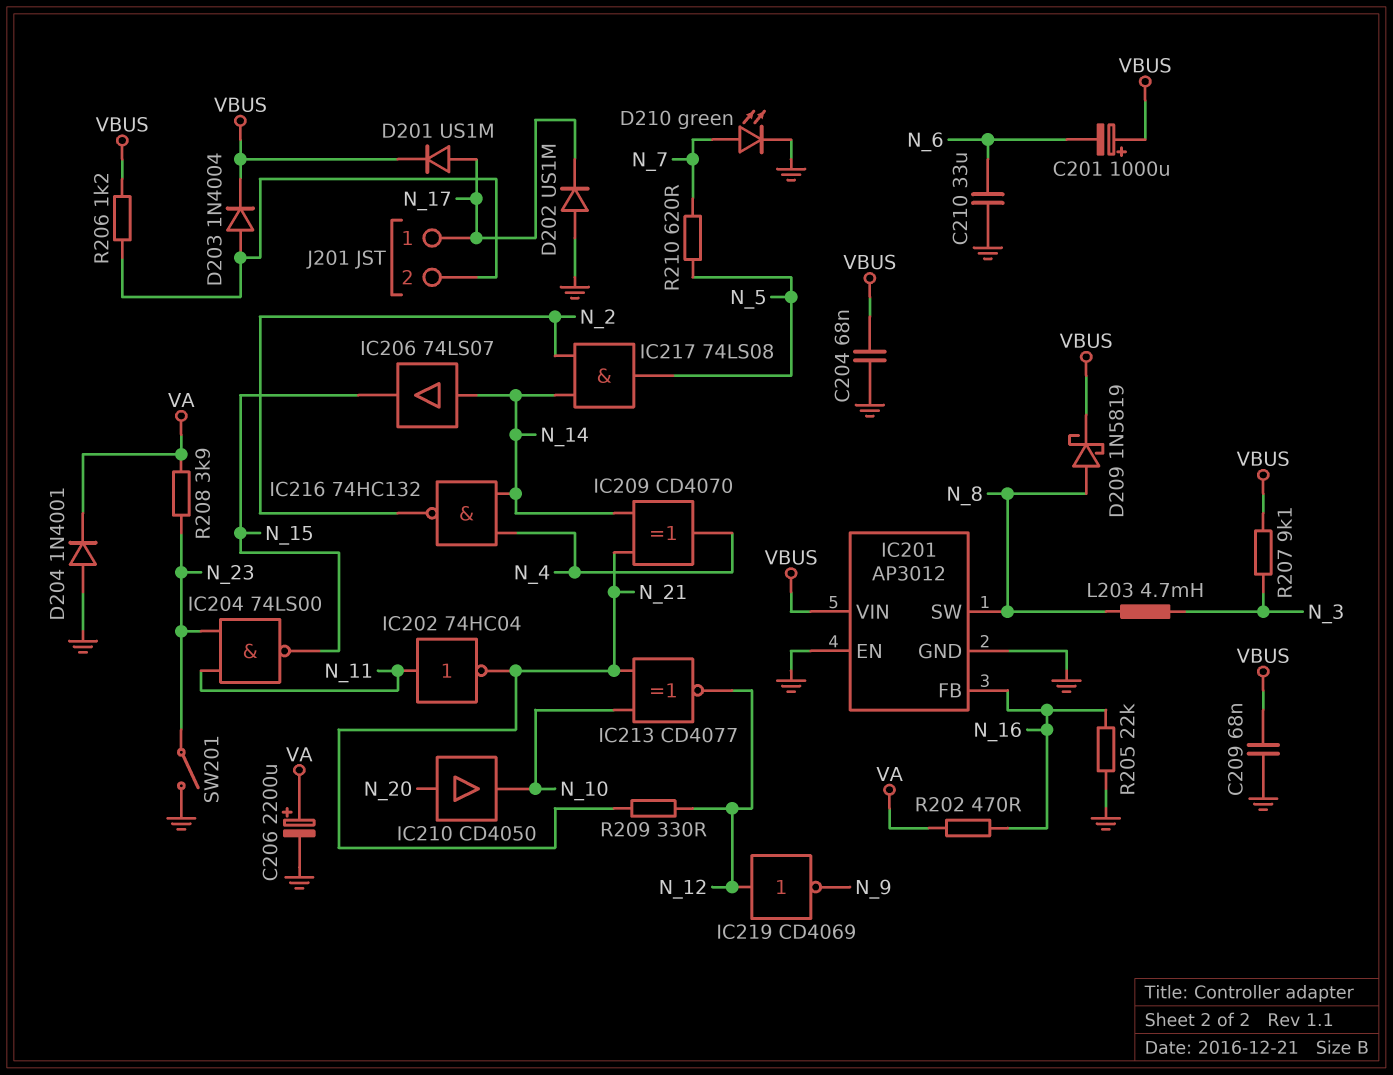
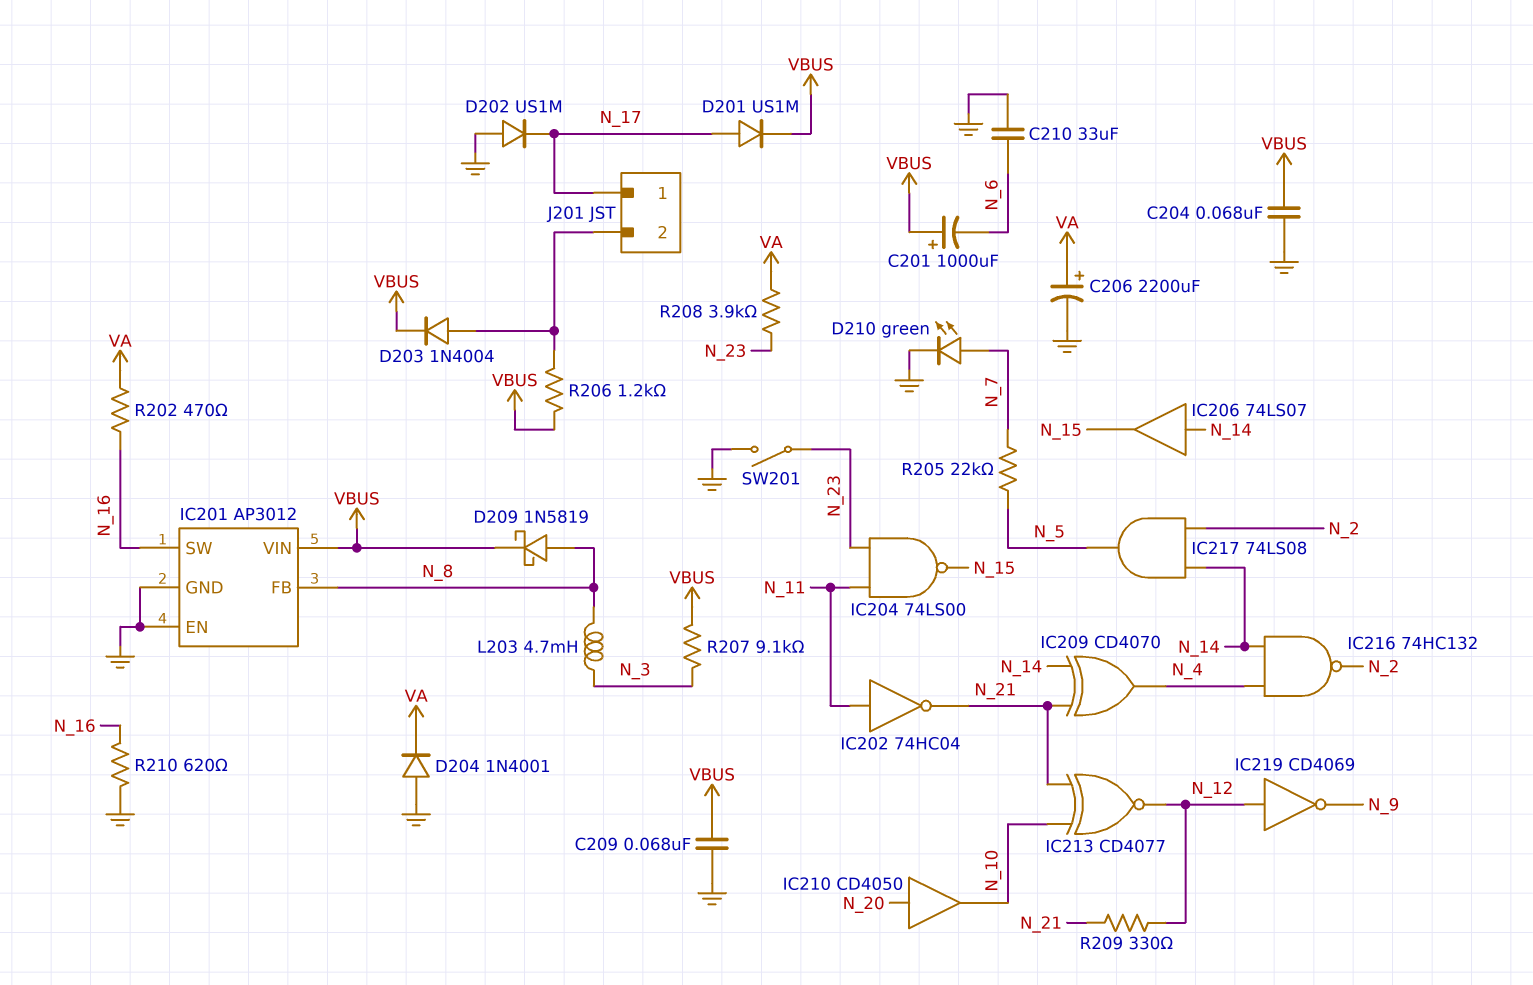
IC201 pin FB: N_16 -> N_8
IC201 pin SW: N_8 -> N_16
R205: 22k (GND, N_16) -> 22k (N_5, N_7)
R210: 620 (N_5, N_7) -> 620 (GND, N_16)

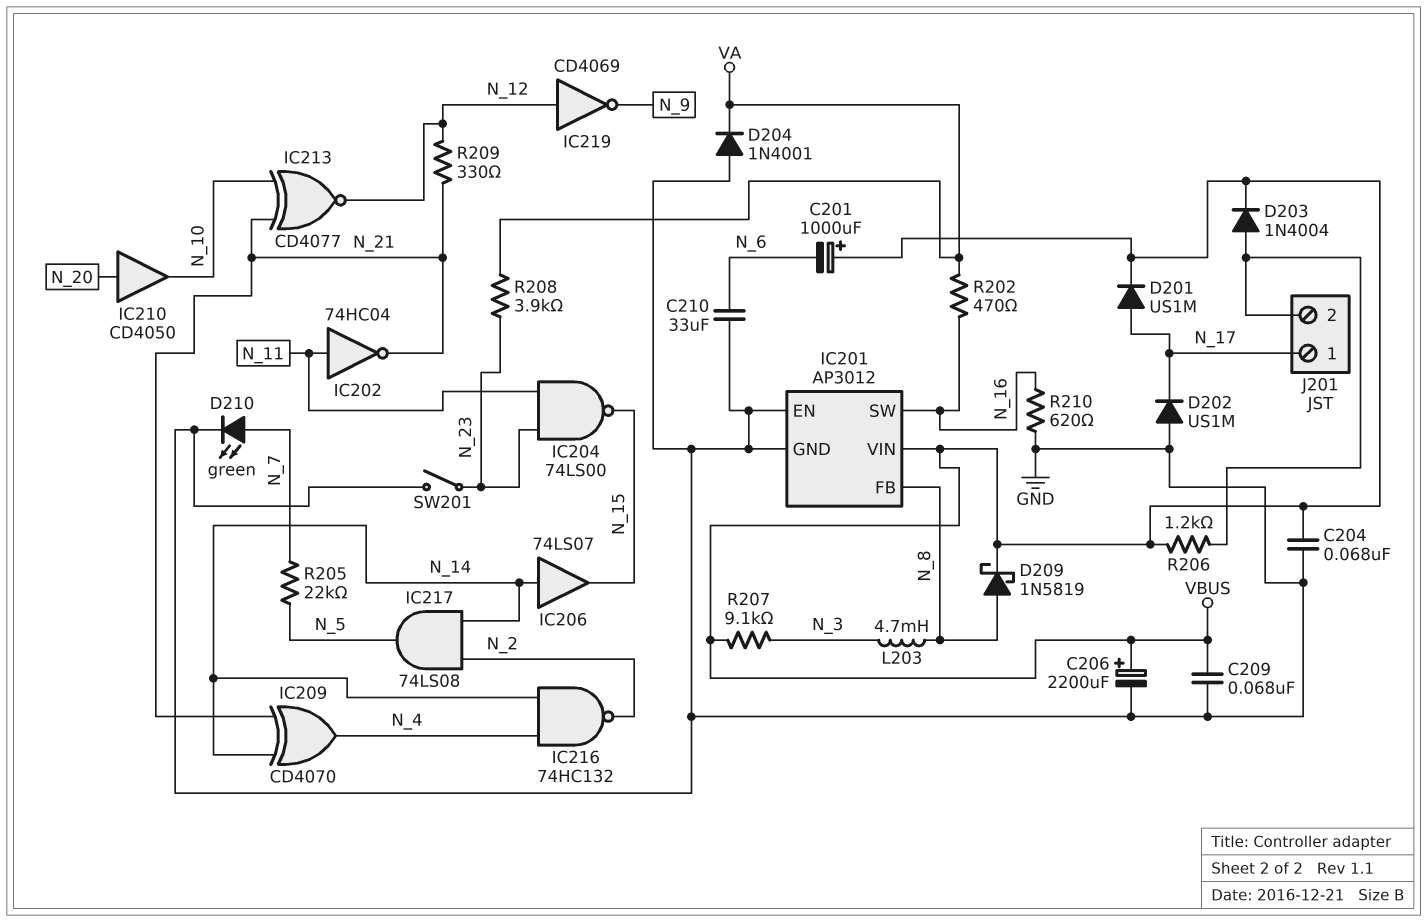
C206: 2200uF (plus VA, minus GND) -> 2200uF (plus VBUS, minus GND)

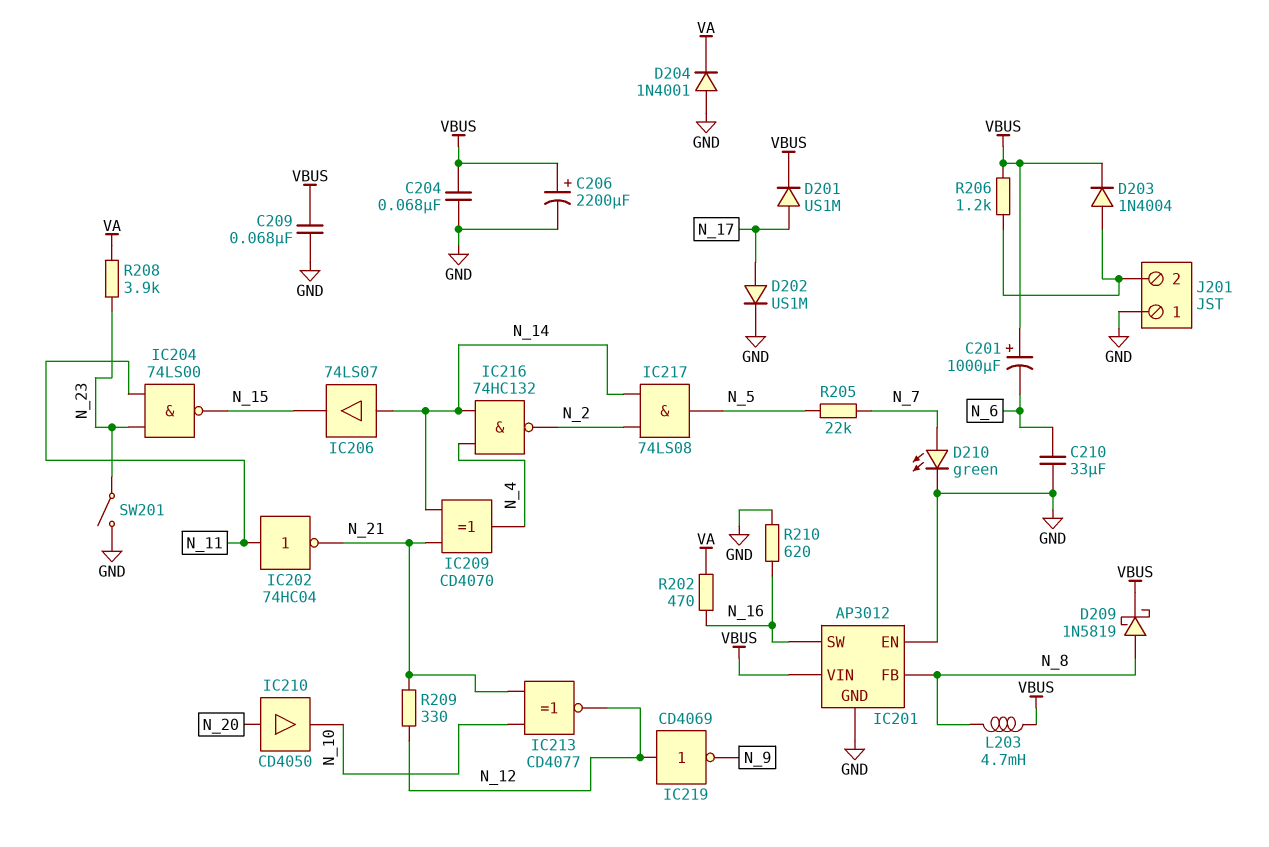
D202: diode US1M (A GND, K N_17) -> diode US1M (A N_17, K GND)
J201 pin 1: N_17 -> GND
L203: 4.7mH (N_3, N_8) -> 4.7mH (N_8, VBUS)
R207: 9.1k (N_3, VBUS) -> none

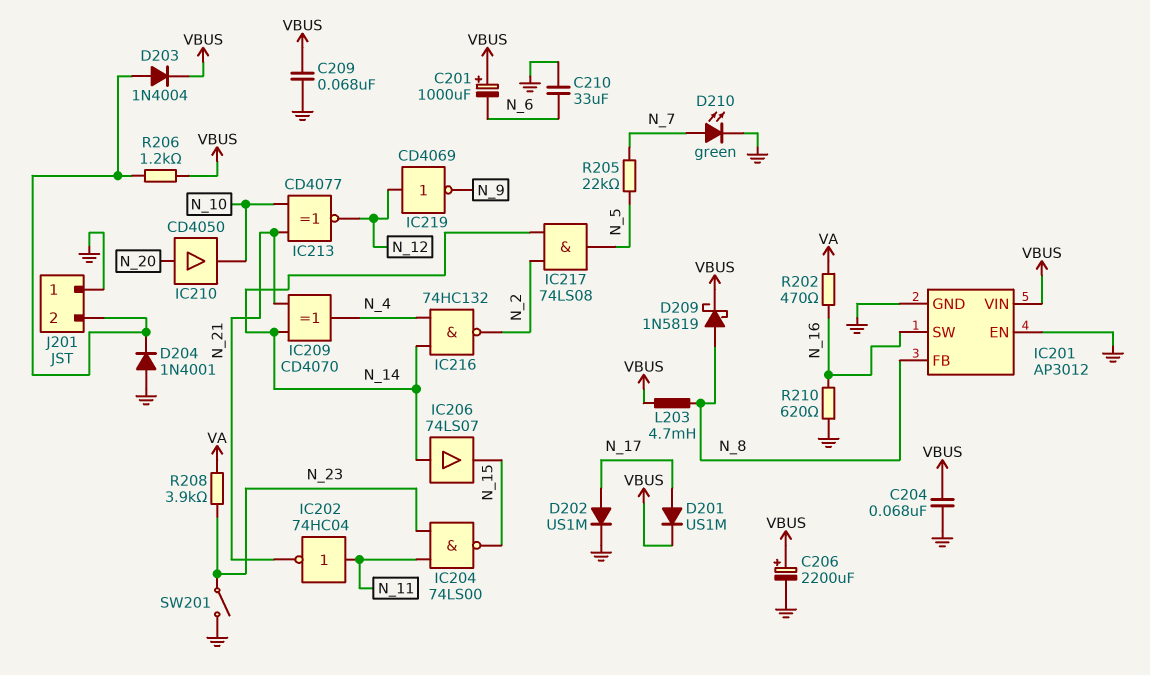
D204: diode 1N4001 (A GND, K VA) -> diode 1N4001 (A GND, K J201/2)
R209: 330 (N_12, N_21) -> none

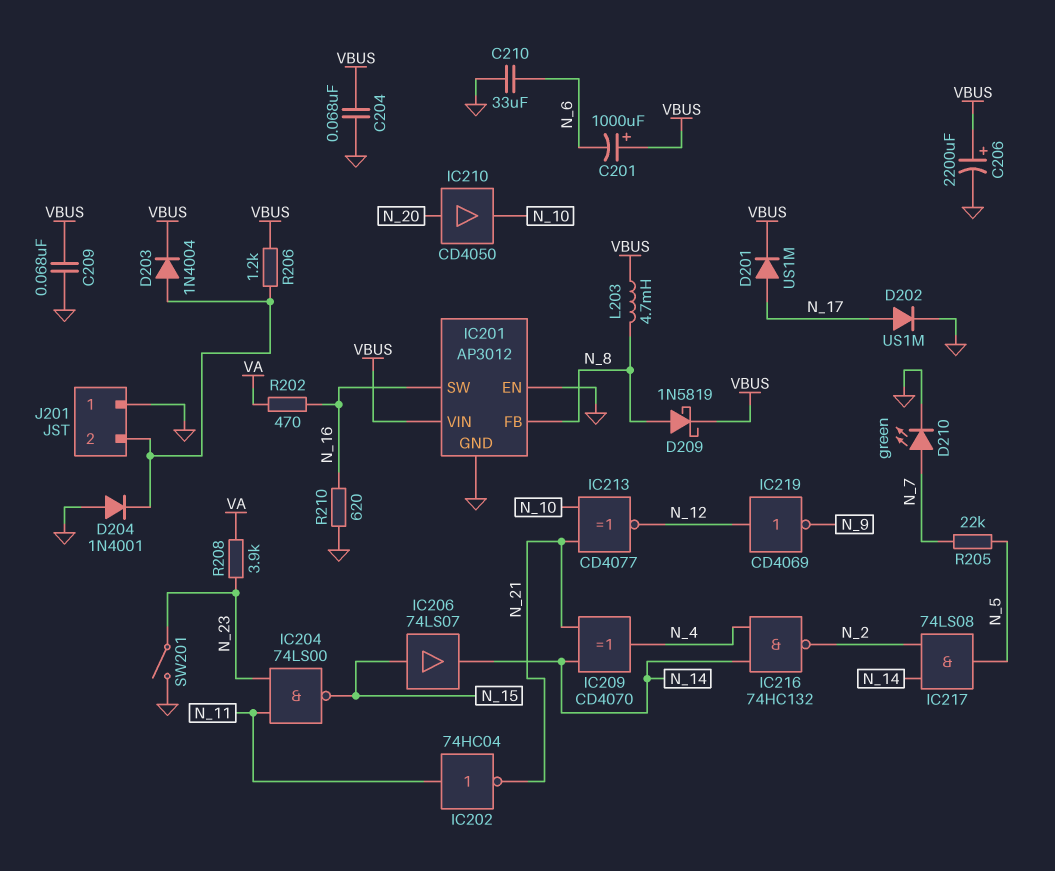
IC206: buffer 74LS07 (in N_14, out N_15) -> buffer 74LS07 (in N_15, out N_14)

